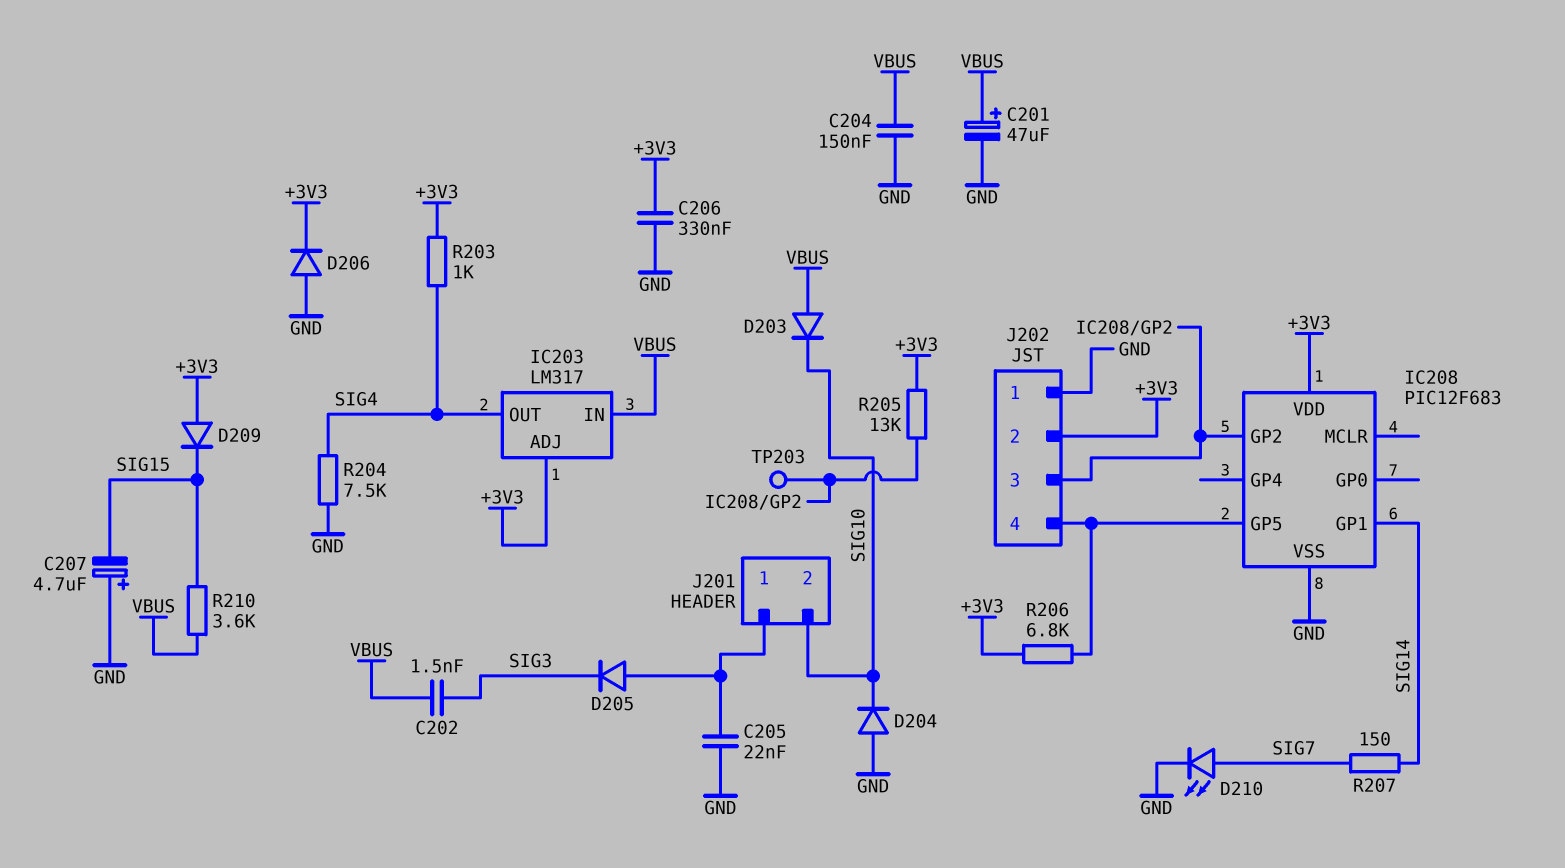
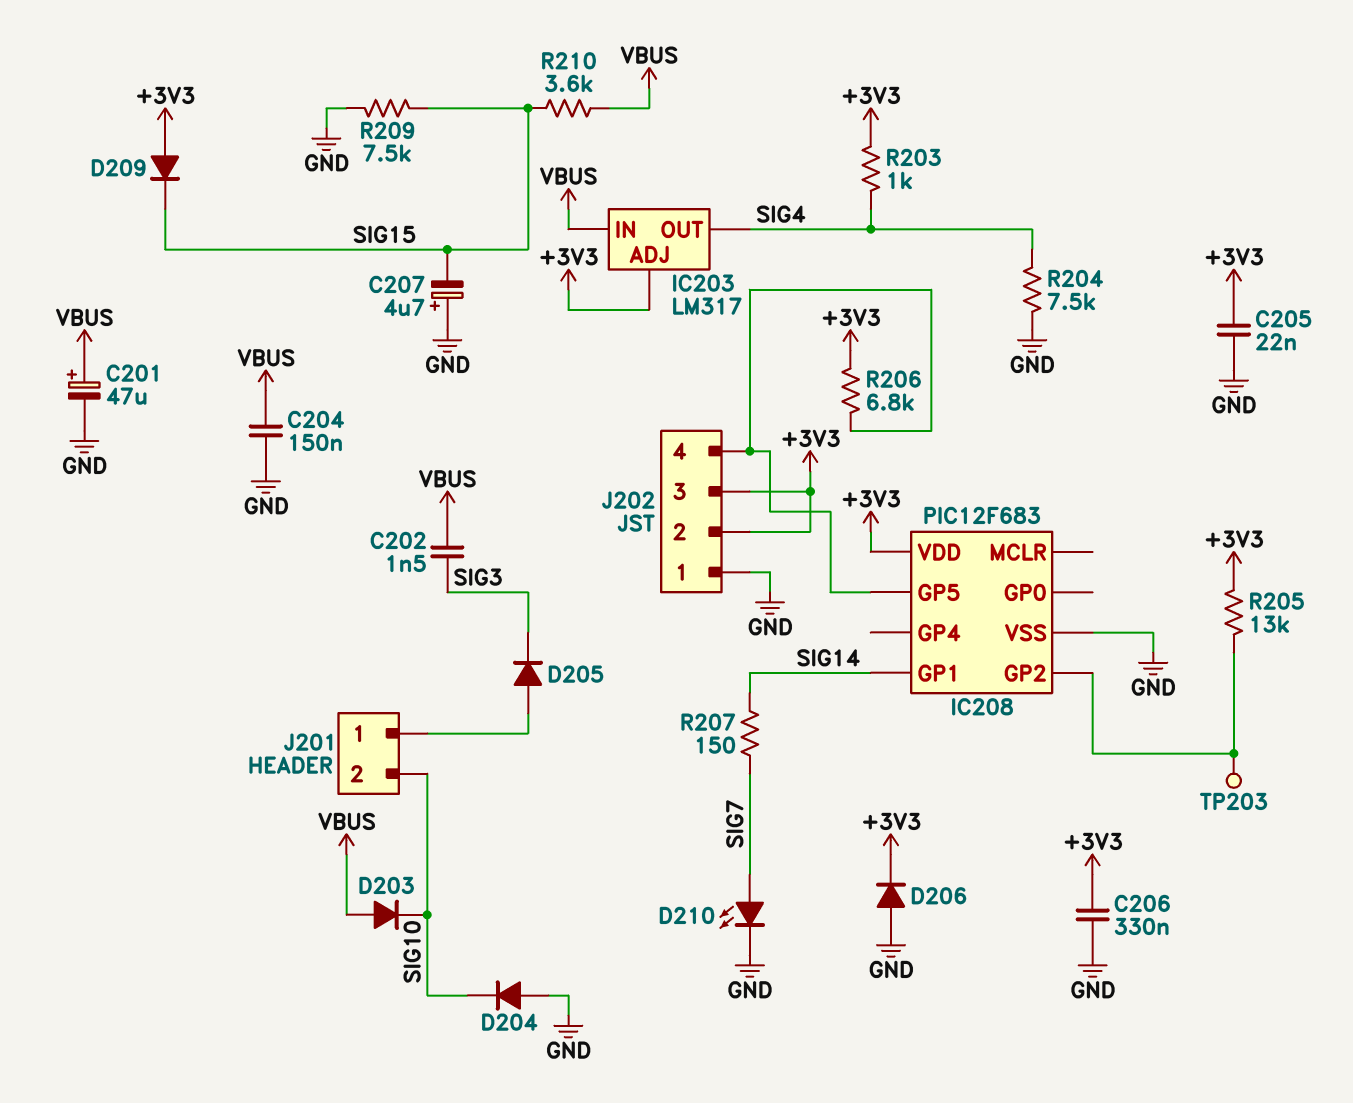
C205: 22nF (GND, J201/1) -> 22nF (+3V3, GND)
J202 pin 3: IC208/GP2 -> +3V3
R209: none -> 7.5k (GND, SIG15)

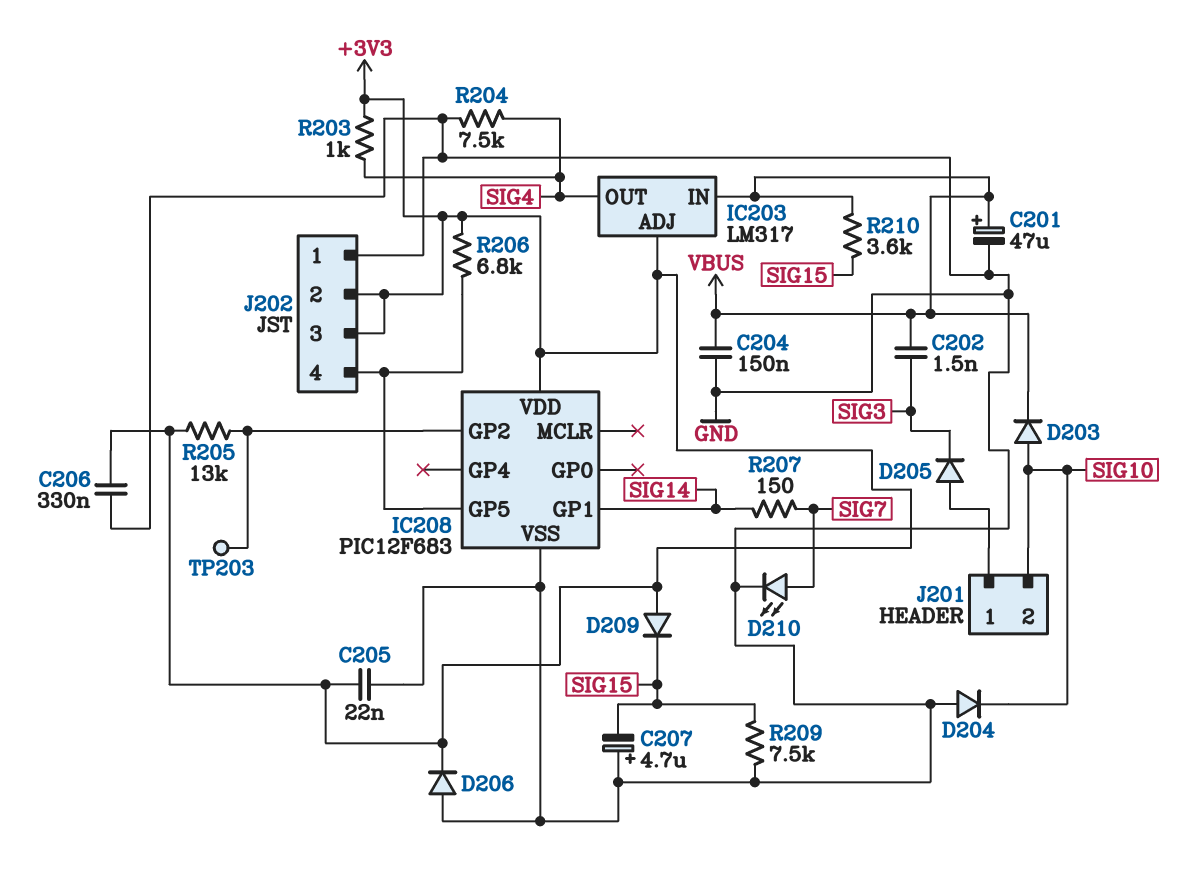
D203: diode (A VBUS, K SIG10) -> diode (A SIG10, K VBUS)

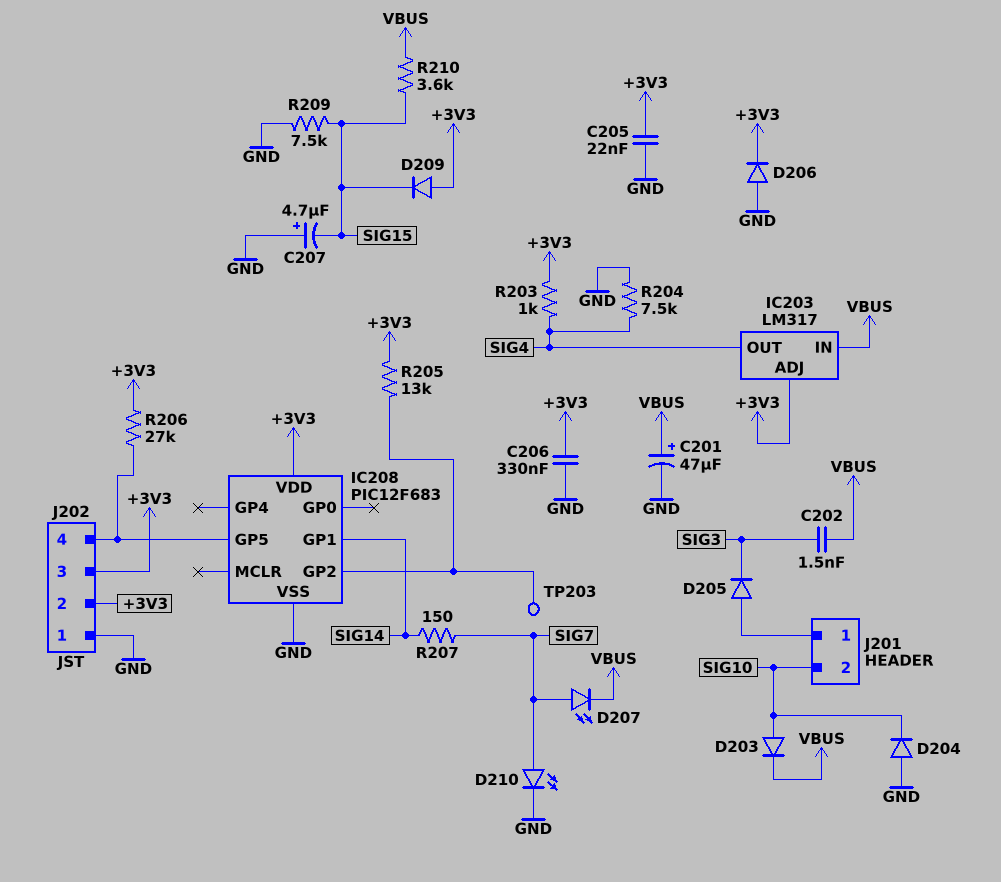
C204: 150nF (GND, VBUS) -> none
D207: none -> LED (A SIG7, K VBUS)
R206: 6.8k (+3V3, IC208/GP5) -> 27k (+3V3, IC208/GP5)

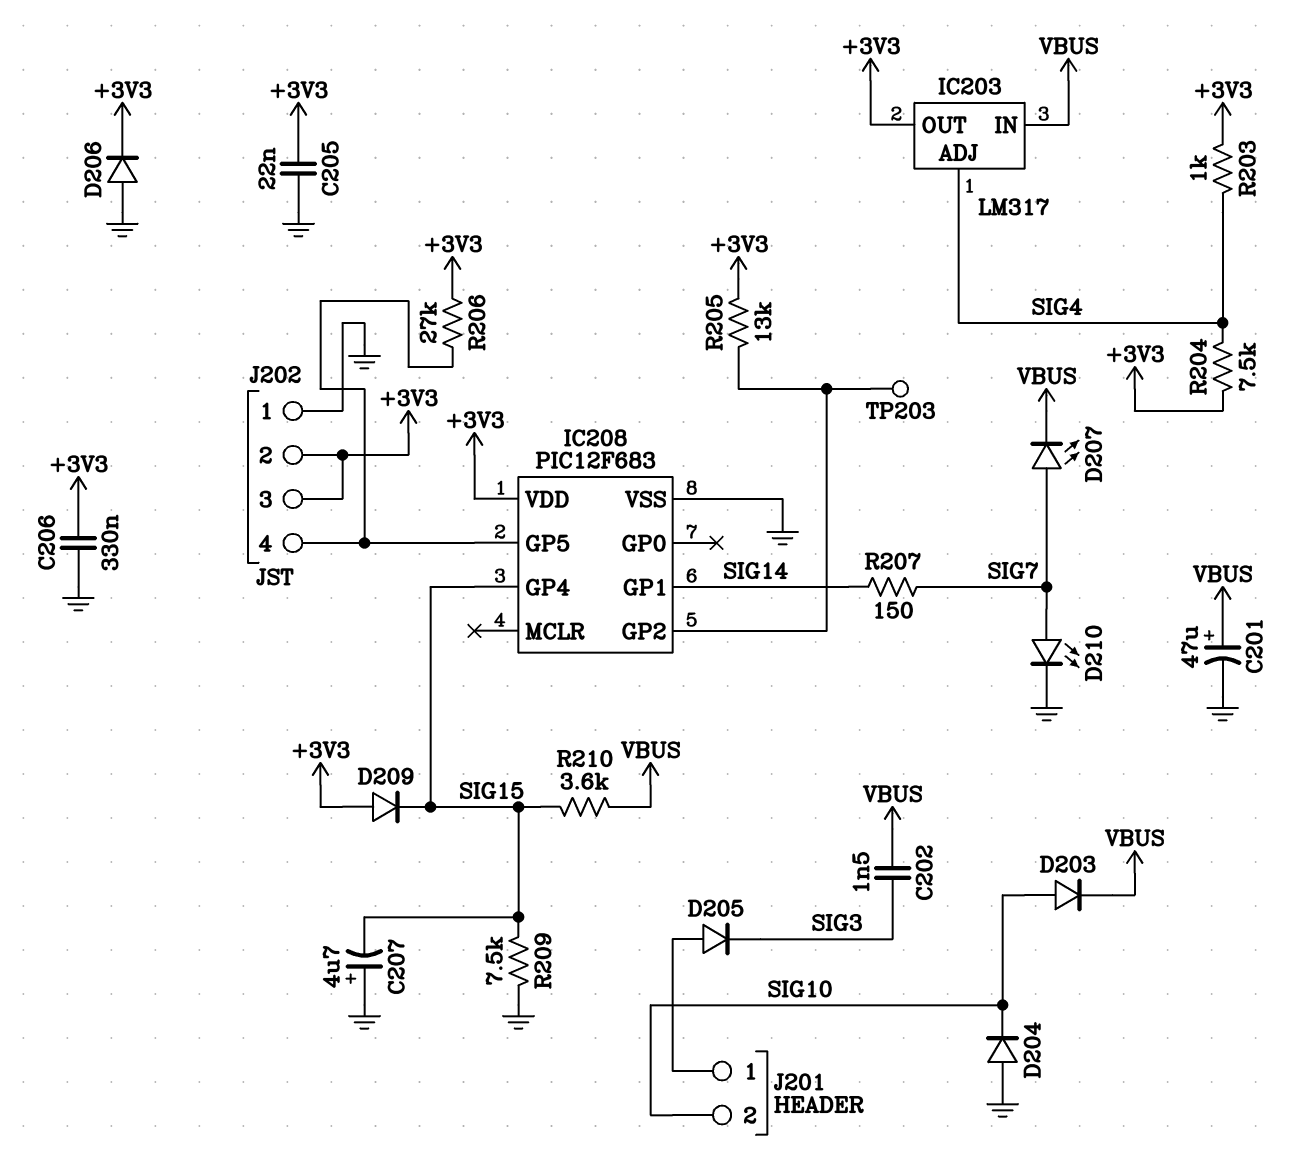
IC203 pin ADJ: +3V3 -> SIG4
IC203 pin OUT: SIG4 -> +3V3
IC208 pin GP4: none -> SIG15
R204: 7.5k (GND, SIG4) -> 7.5k (+3V3, SIG4)

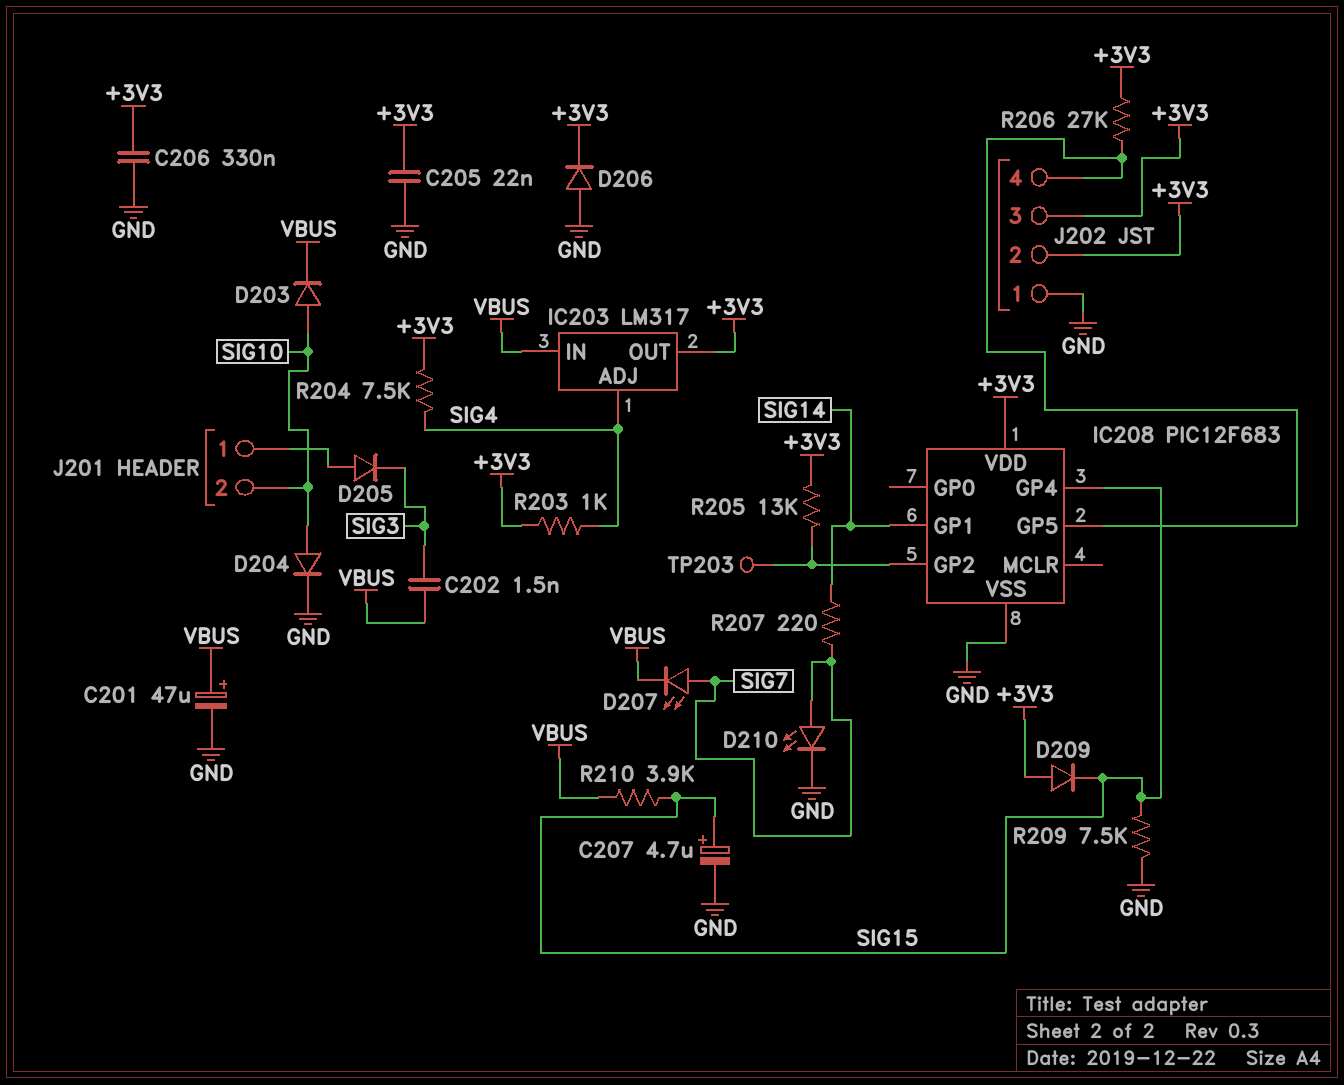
C207: 4.7uF (plus GND, minus SIG15) -> 4.7uF (plus SIG15, minus GND)
D204: diode (A GND, K SIG10) -> diode (A SIG10, K GND)
R207: 150 (SIG7, SIG14) -> 220 (SIG7, SIG14)
R210: 3.6k (SIG15, VBUS) -> 3.9k (SIG15, VBUS)

